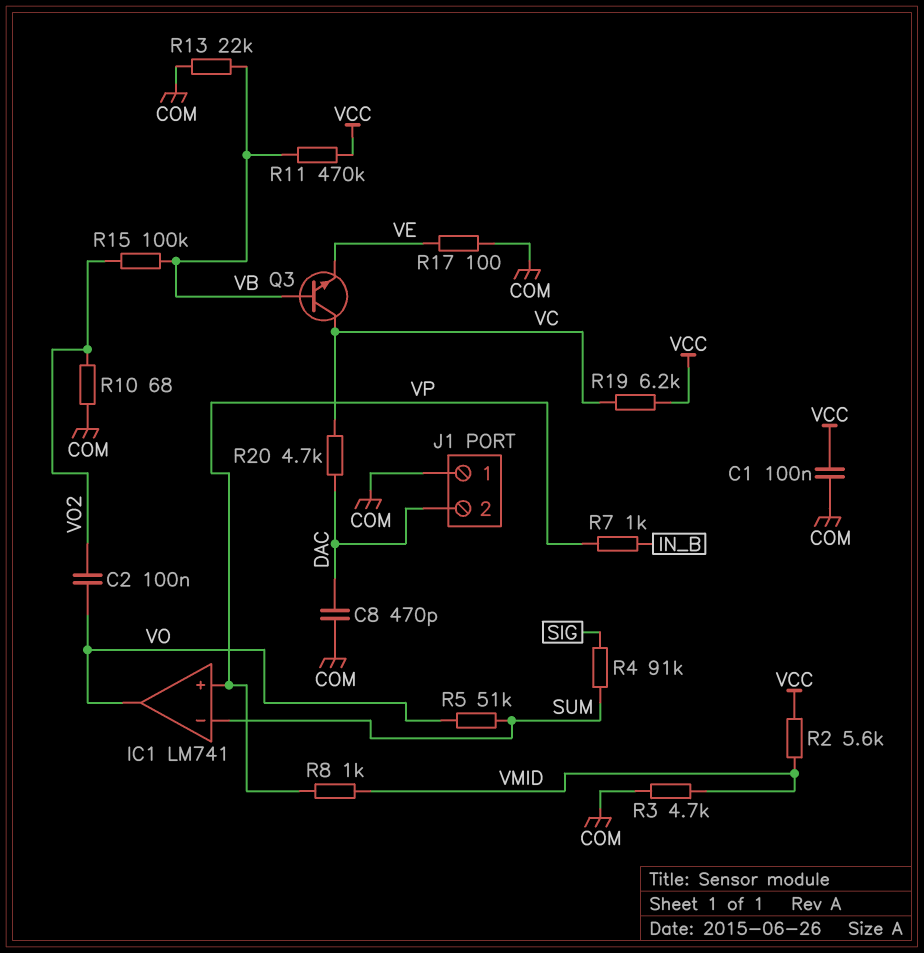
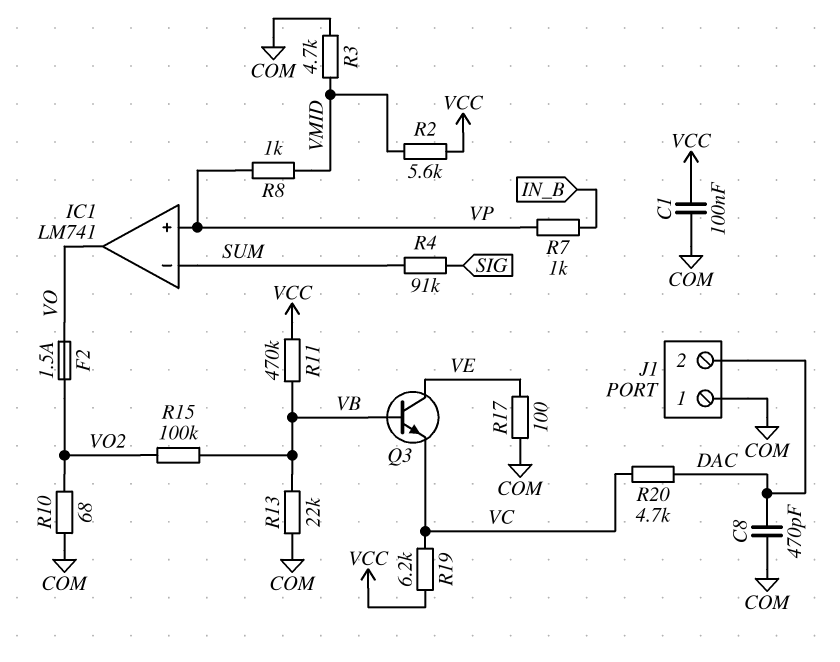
C2: 100nF (VO, VO2) -> none
F2: none -> 1.5A (VO, VO2)
Q3: NPN (B VB, C VC, E VE) -> NPN (B VB, C VE, E VC)
R5: 51k (SUM, VO) -> none

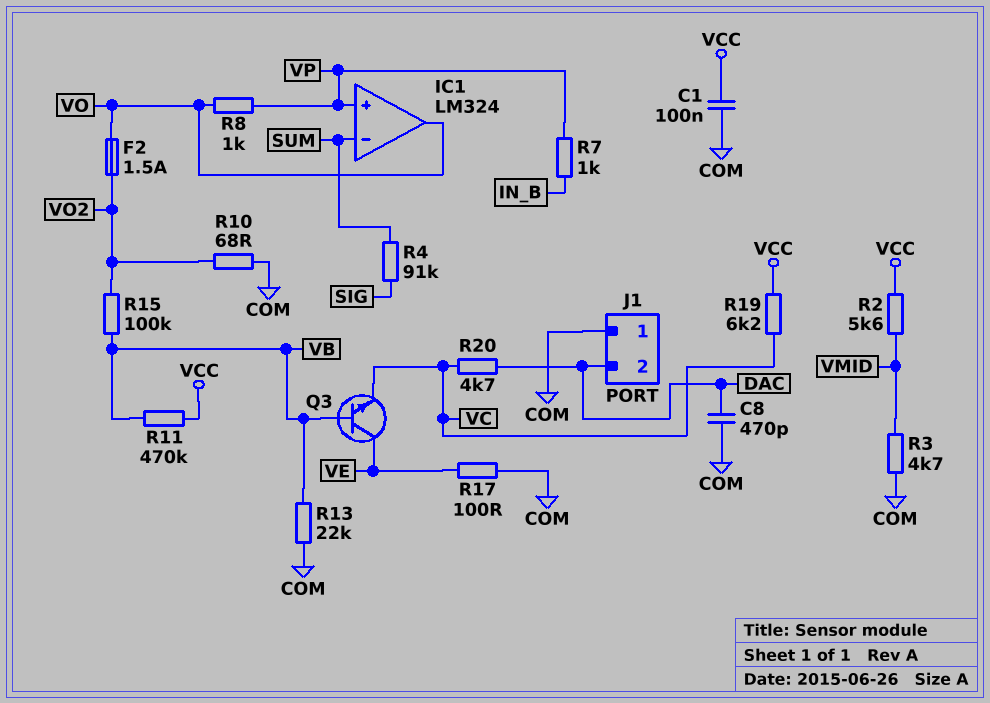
IC1: LM741 -> LM324
R8: 1k (VMID, VP) -> 1k (VO, VP)

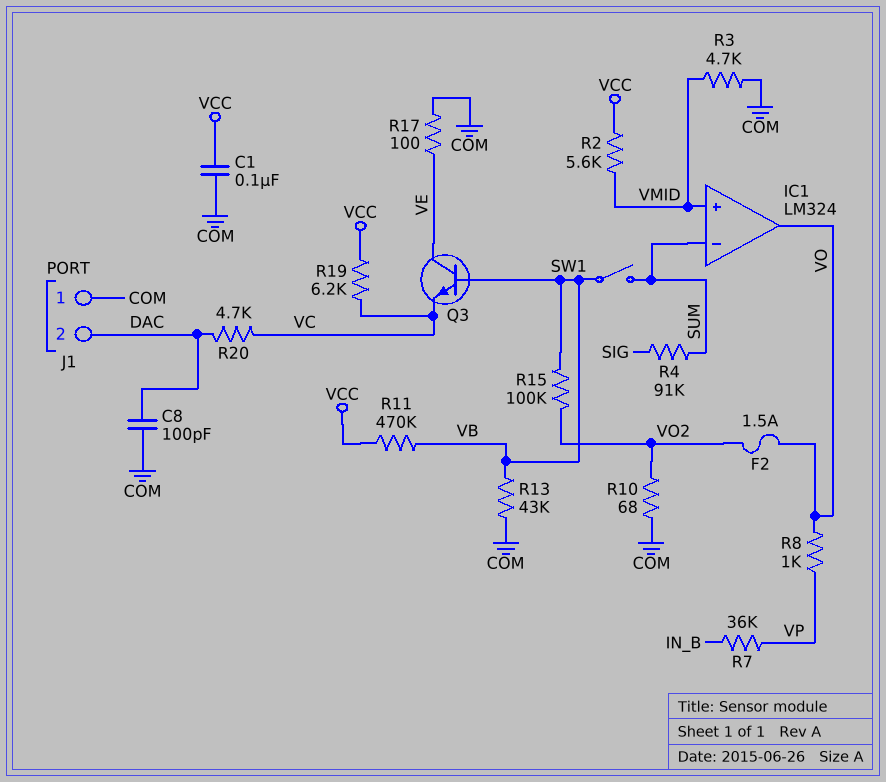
C8: 470pF (COM, DAC) -> 100pF (COM, DAC)
IC1 pin in+: VP -> VMID
R7: 1k (IN_B, VP) -> 36k (IN_B, VP)
R13: 22k (COM, VB) -> 43k (COM, VB)
SW1: none -> switch (SUM, VB)

